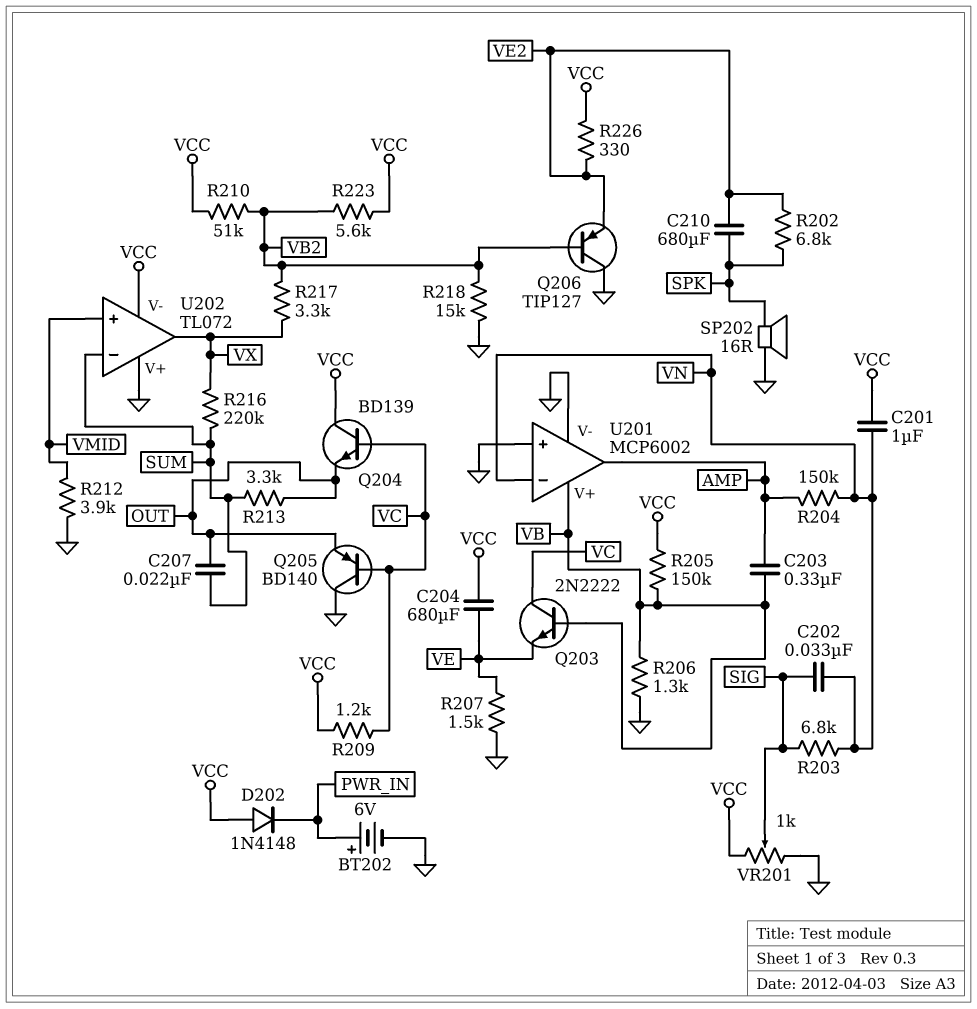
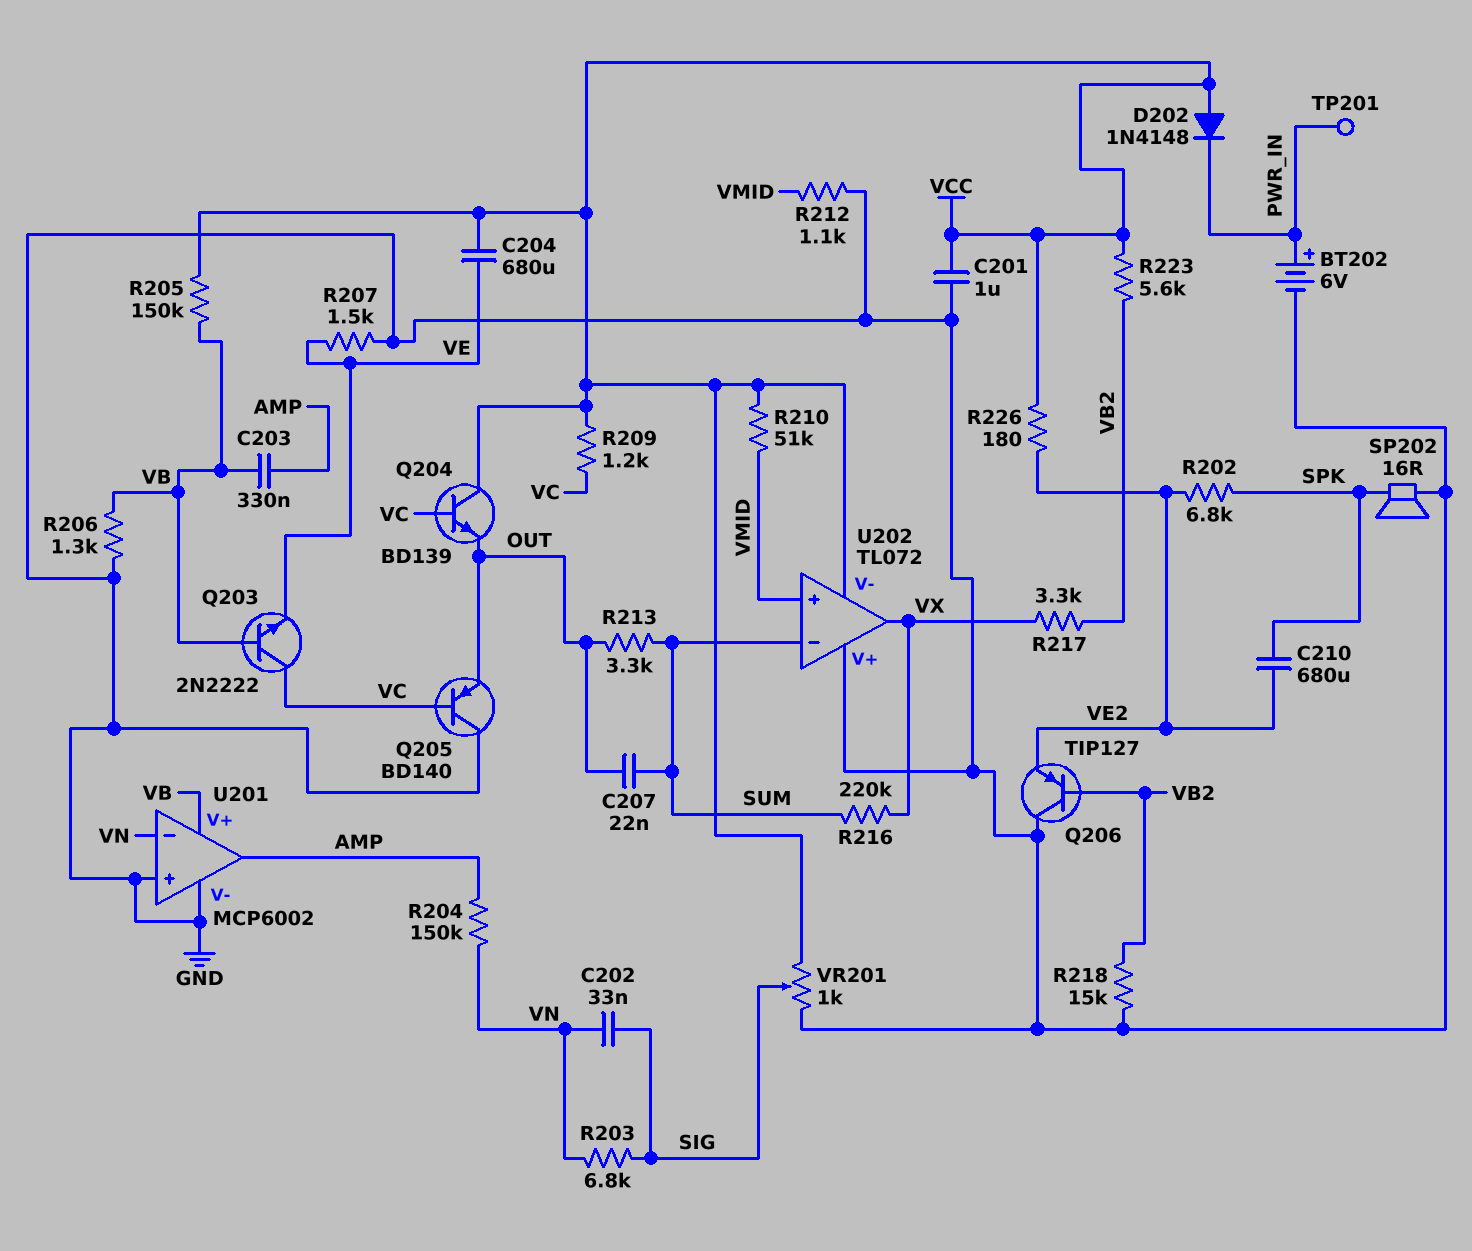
C201: 1uF (VCC, VN) -> 1uF (GND, VCC)
R210: 51k (VB2, VCC) -> 51k (VCC, VMID)
R212: 3.9k (GND, VMID) -> 1.1k (GND, VMID)
R226: 330 (VCC, VE2) -> 180 (VCC, VE2)
TP201: none -> test point (PWR_IN)

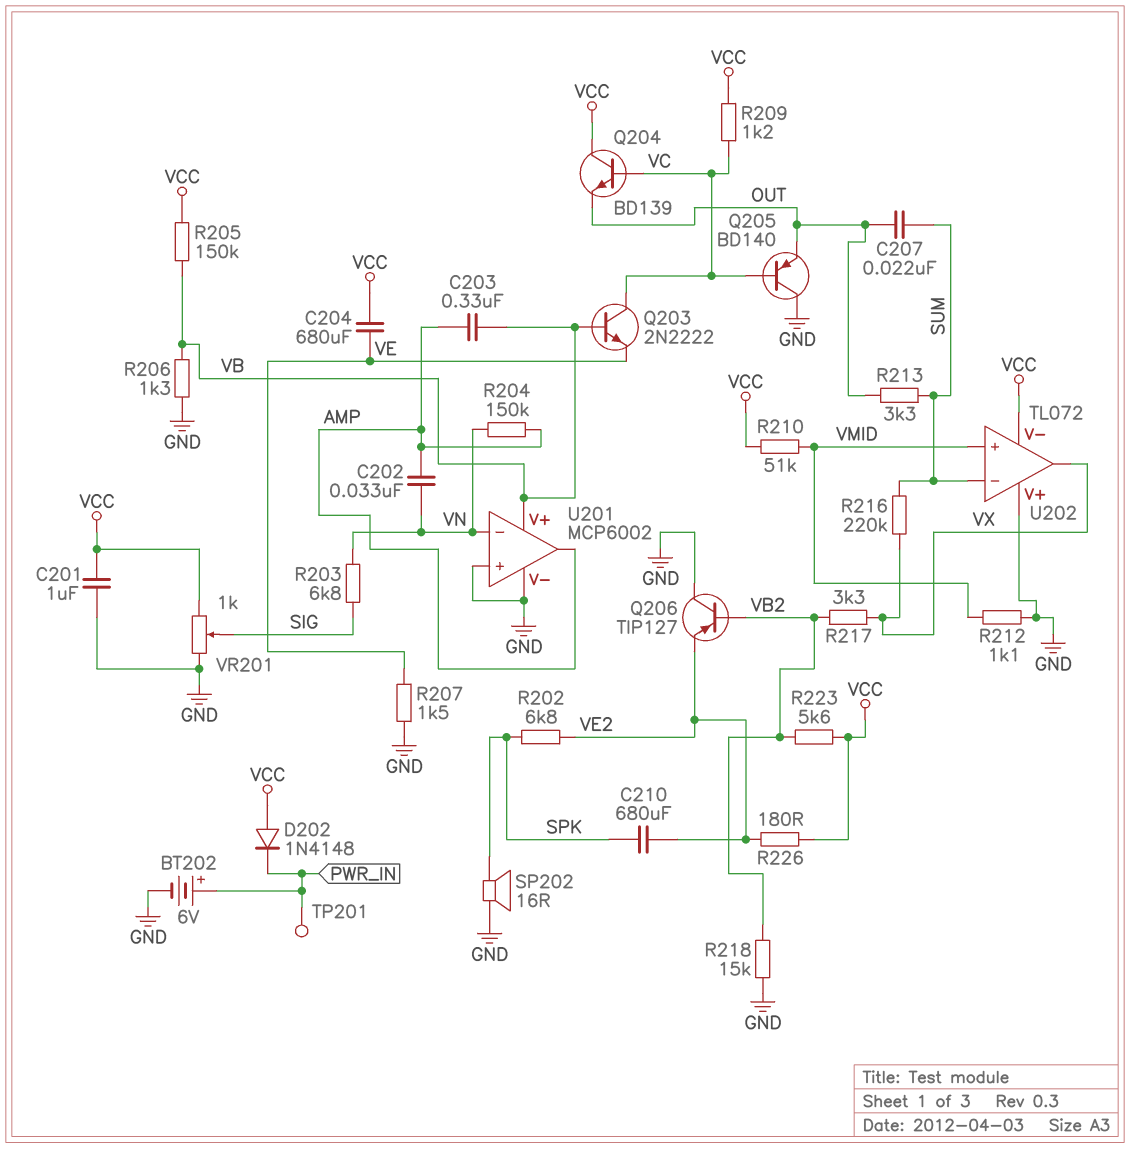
C202: 33nF (SIG, VN) -> 33nF (AMP, VN)

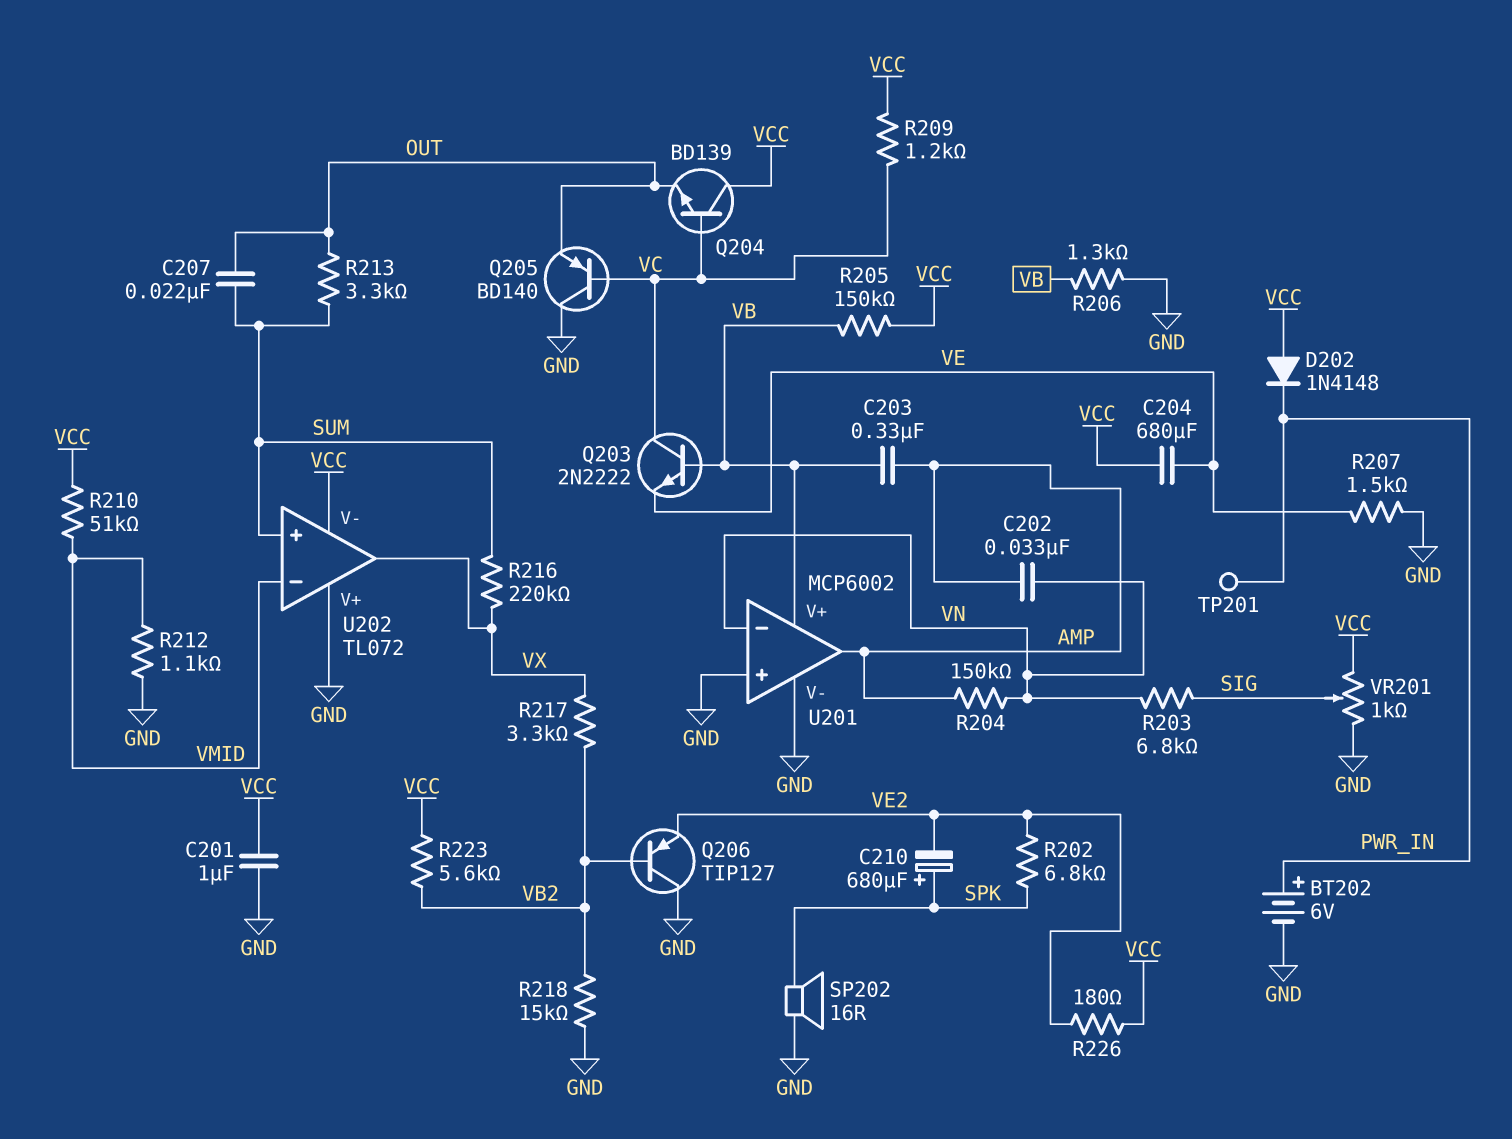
C210: 680uF (SPK, VE2) -> 680uF (plus SPK, minus VE2)
U202 pin in+: VMID -> SUM
U202 pin in-: SUM -> VMID

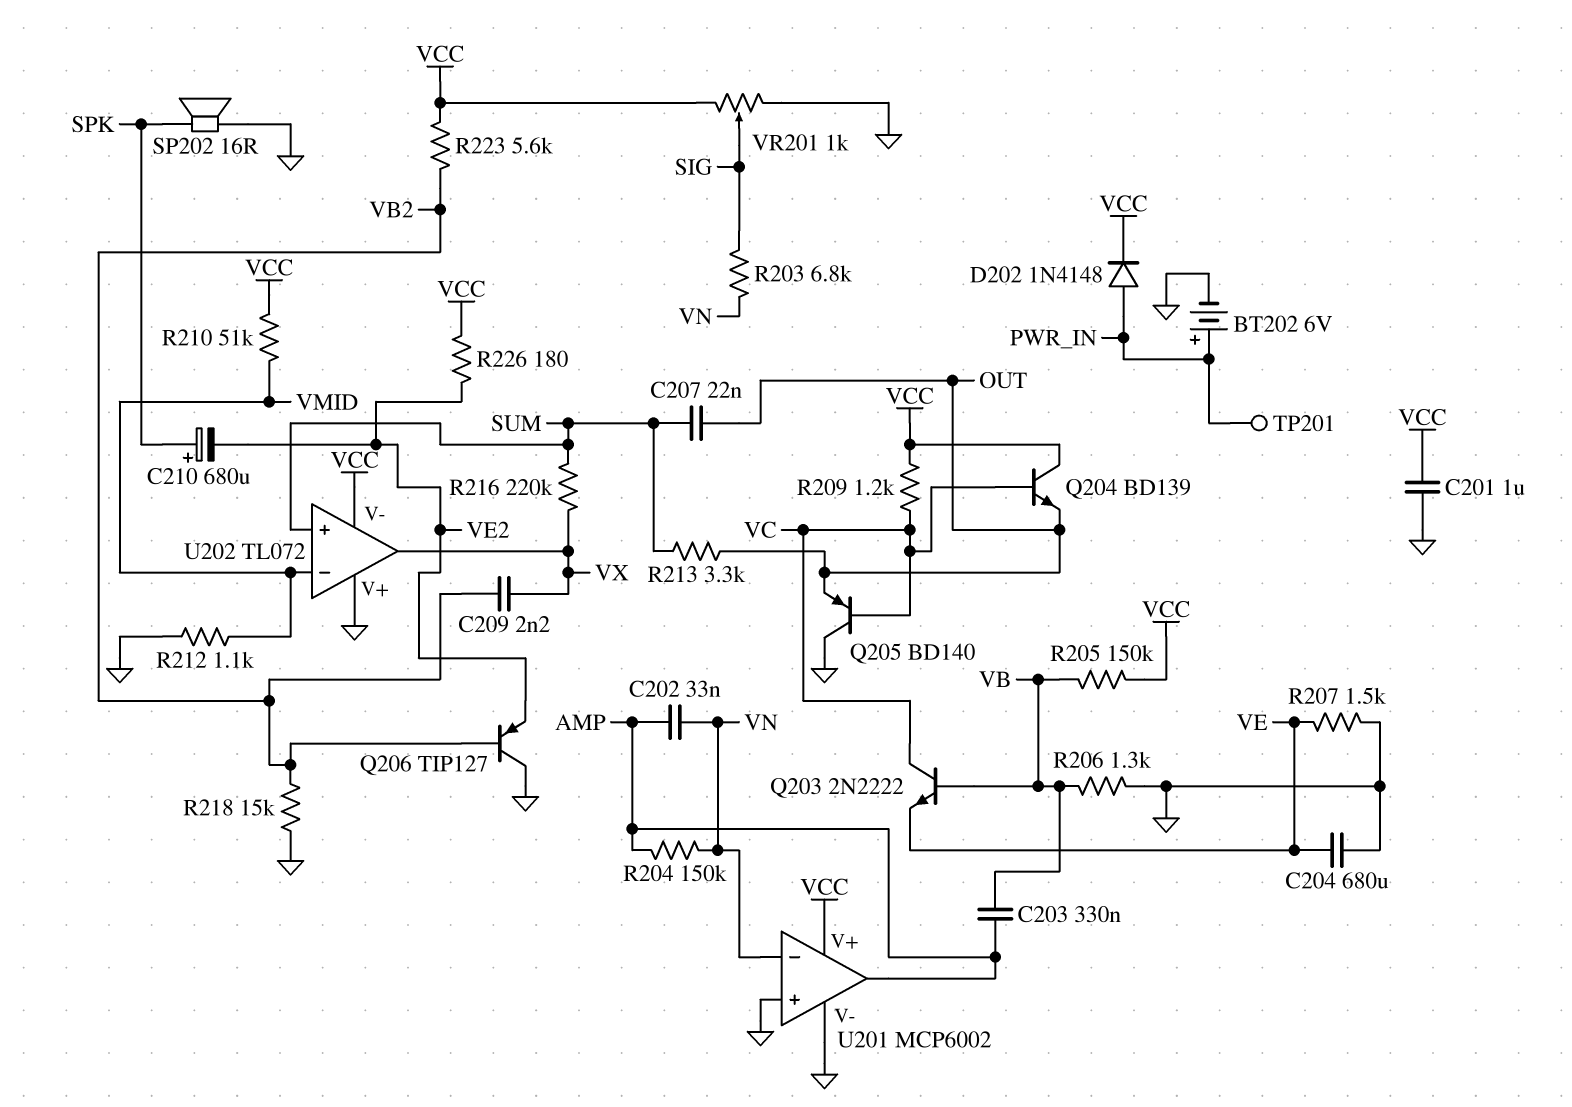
C204: 680uF (VCC, VE) -> 680uF (GND, VE)
C209: none -> 2.2nF (VB2, VX)
D202: diode 1N4148 (A VCC, K PWR_IN) -> diode 1N4148 (A PWR_IN, K VCC)
R202: 6.8k (SPK, VE2) -> none
R217: 3.3k (VB2, VX) -> none
U201 pin V+: VB -> VCC

